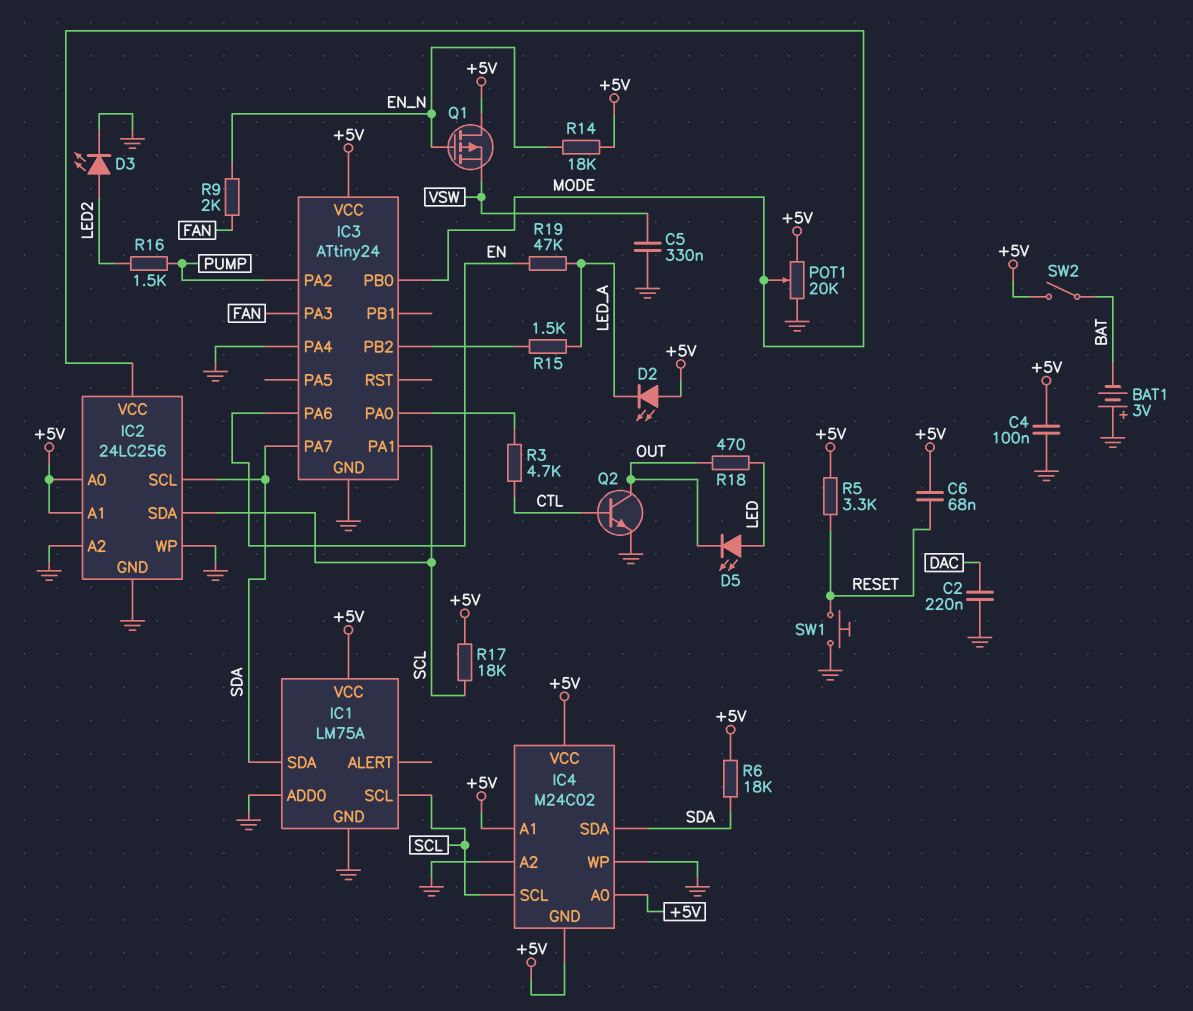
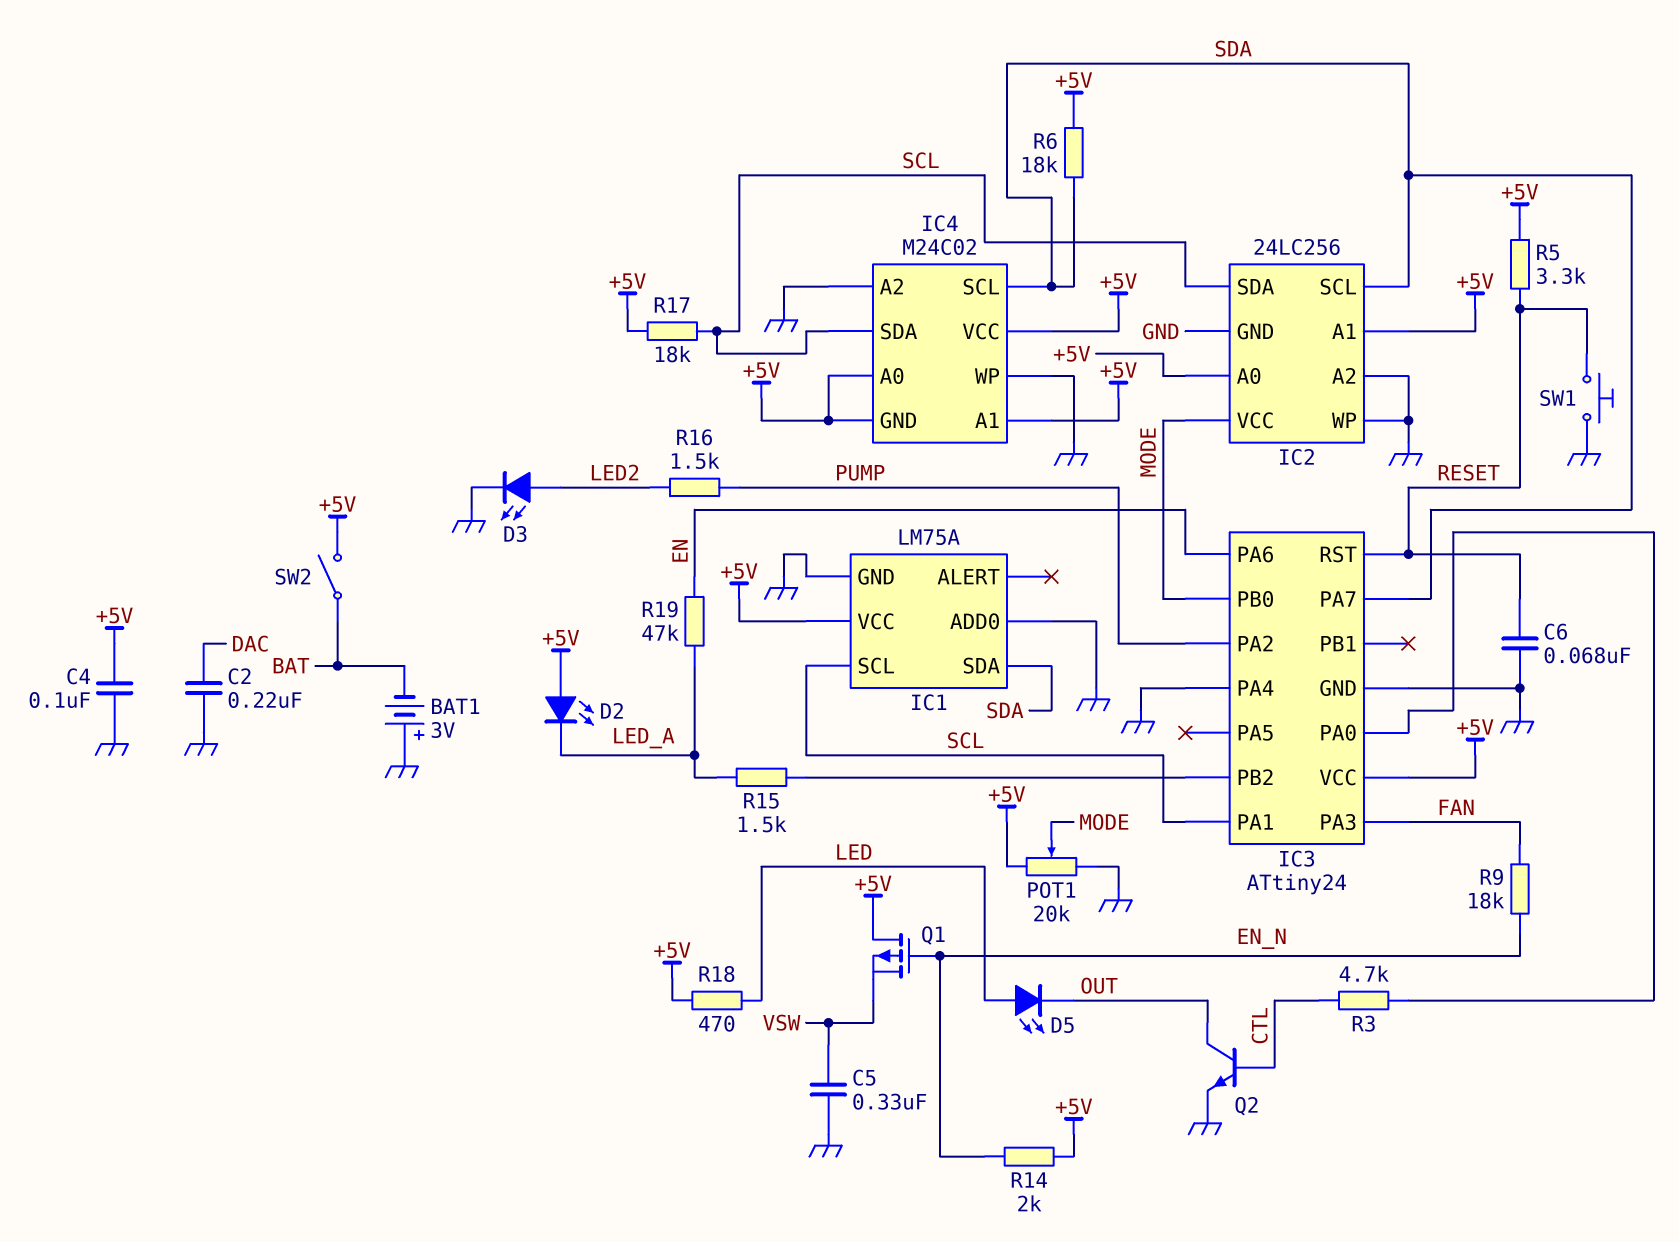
C6: 68nF (+5V, RESET) -> 68nF (GND, RESET)
IC3 pin RST: none -> RESET
IC4 pin SCL: SCL -> SDA
IC4 pin SDA: SDA -> SCL
R9: 2k (EN_N, FAN) -> 18k (EN_N, FAN)
R14: 18k (+5V, EN_N) -> 2k (+5V, EN_N)
R18: 470 (LED, OUT) -> 470 (+5V, LED)

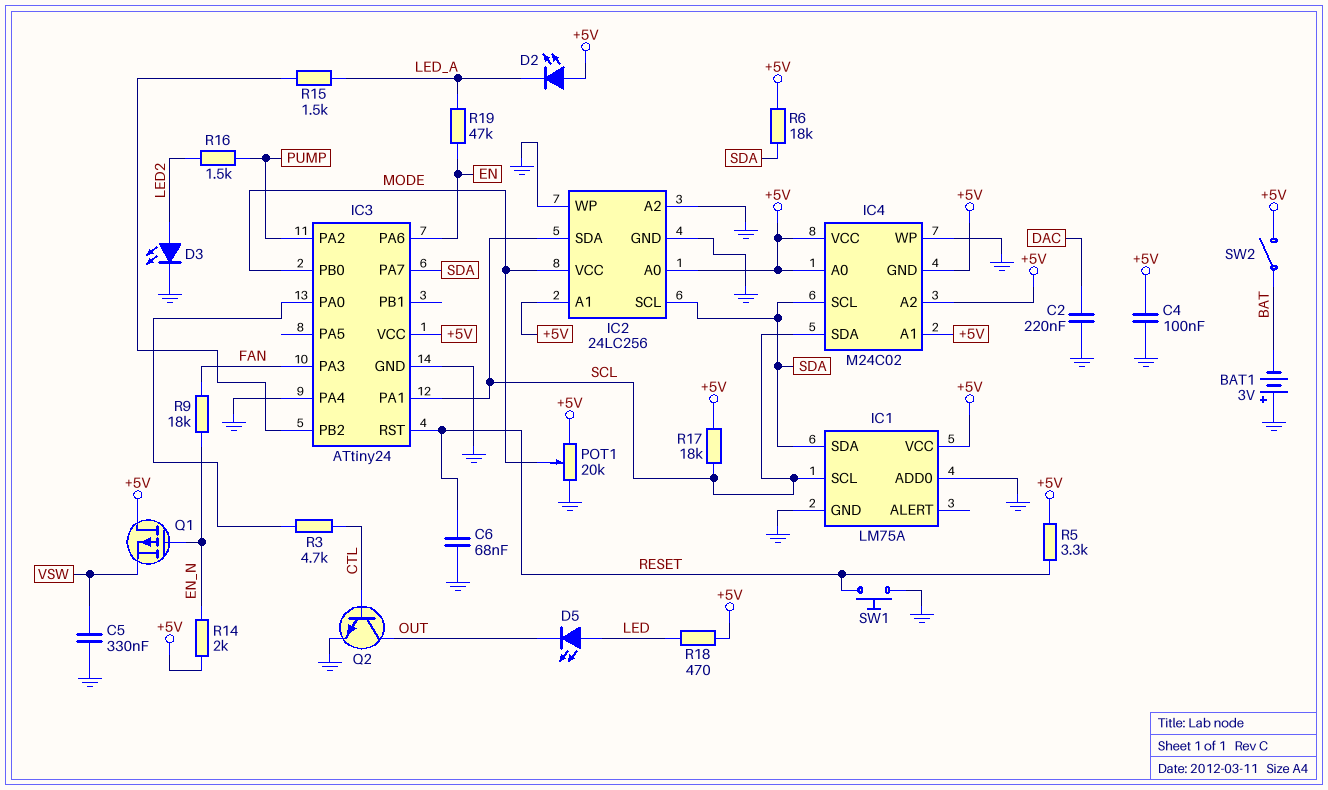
IC4 pin A2: GND -> +5V

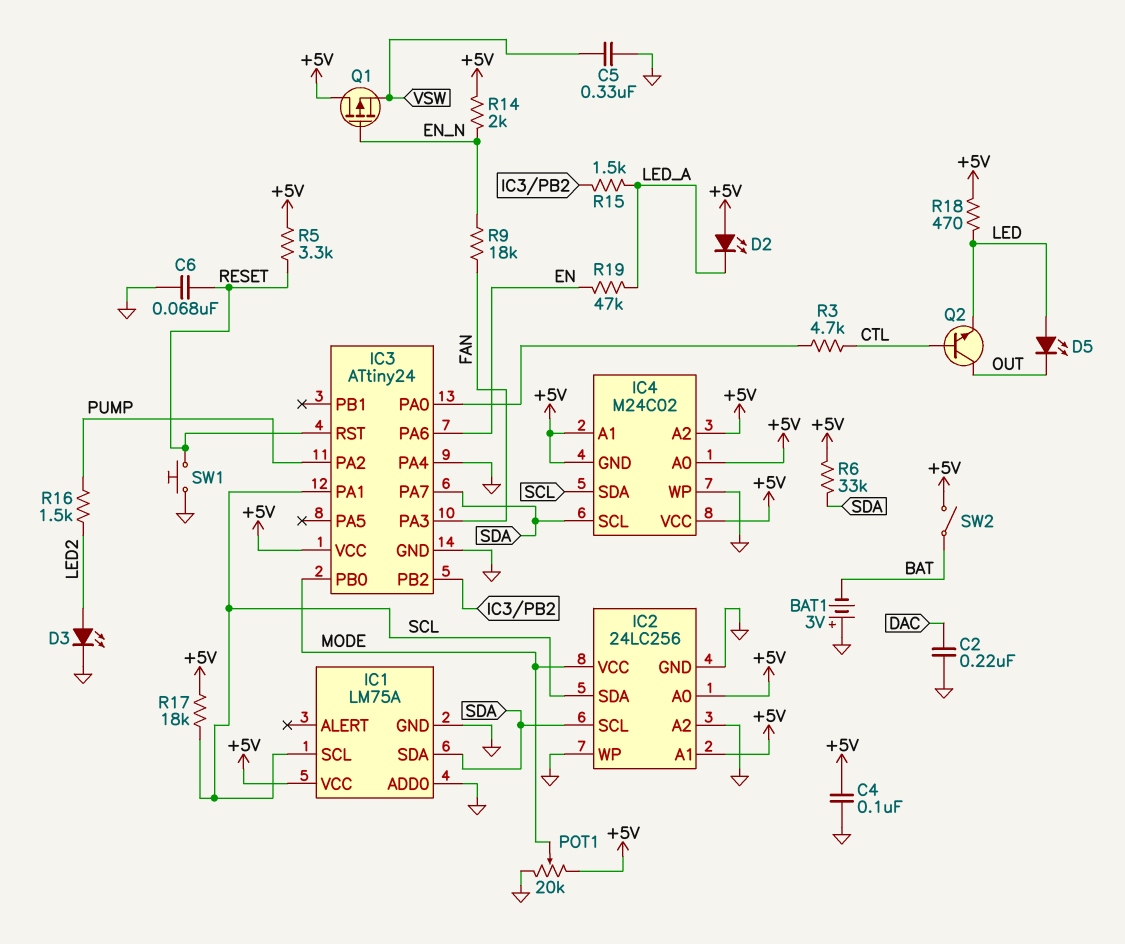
Q2: NPN (B CTL, C OUT, E GND) -> NPN (B CTL, C OUT, E LED)
R6: 18k (+5V, SDA) -> 33k (+5V, SDA)

